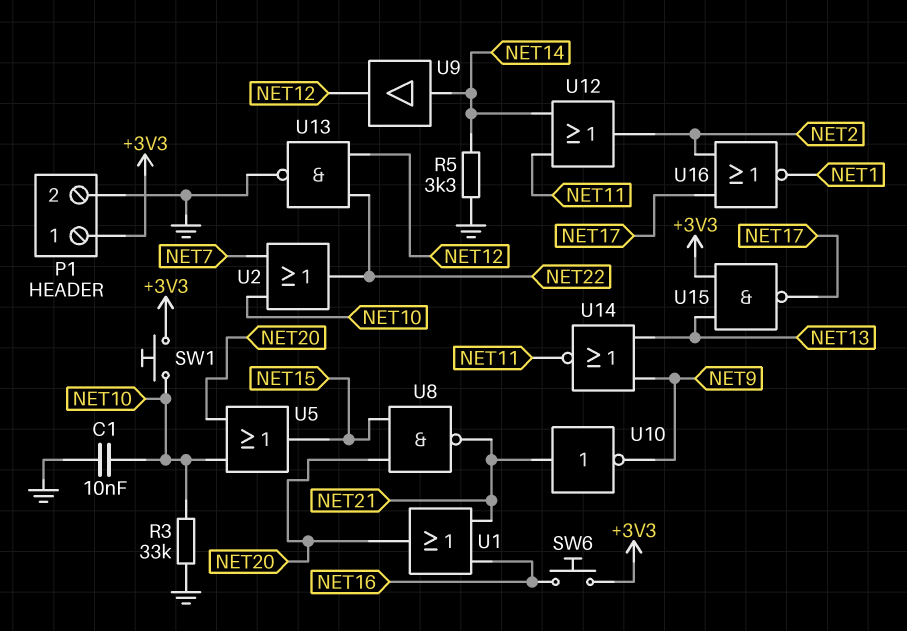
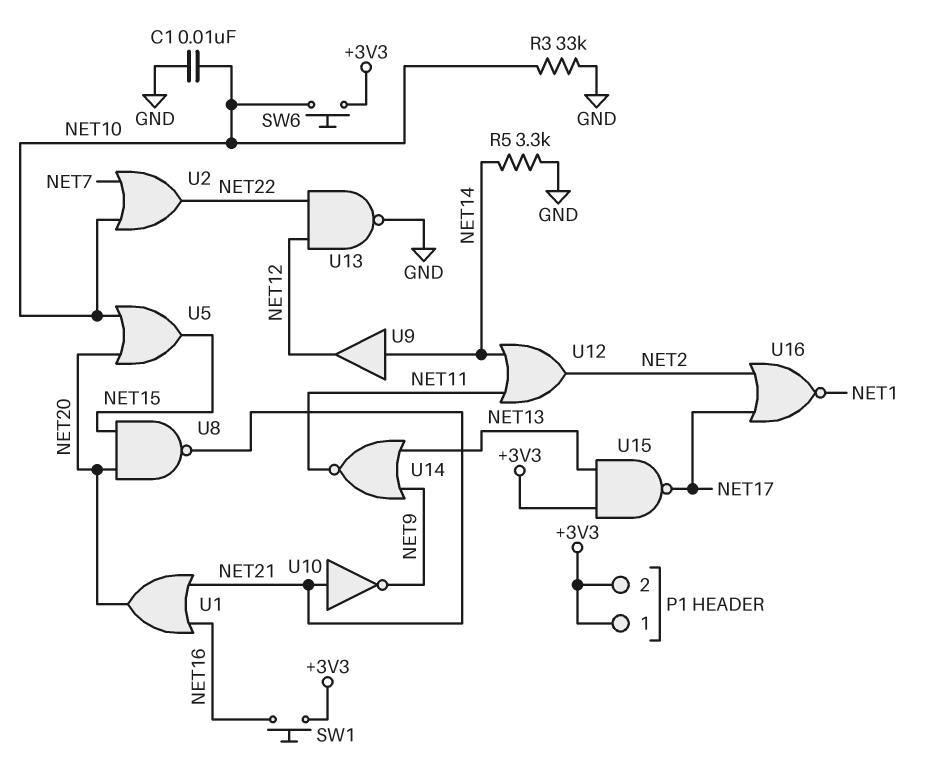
P1 pin 2: GND -> +3V3
SW1: button (+3V3, NET10) -> button (+3V3, NET16)
SW6: button (+3V3, NET16) -> button (+3V3, NET10)

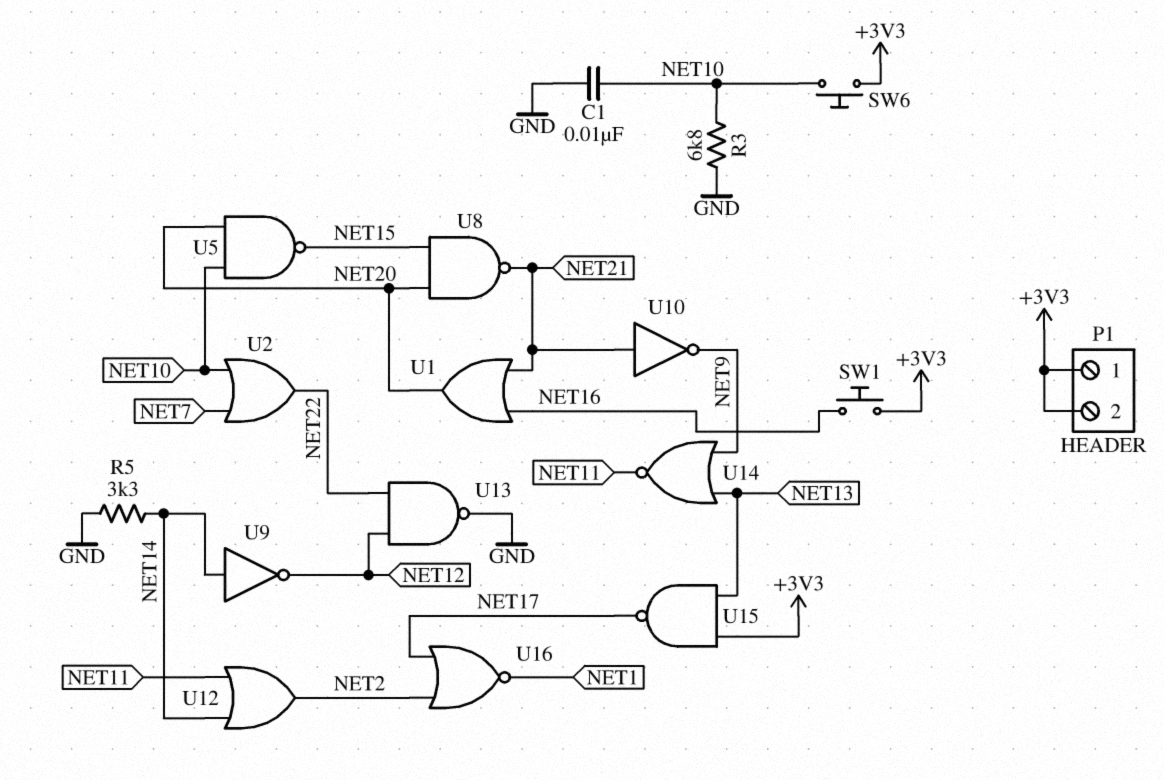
R3: 33k (GND, NET10) -> 6.8k (GND, NET10)
U5: OR (in NET10, in NET20, out NET15) -> NAND (in NET10, in NET20, out NET15)
U9: buffer (in NET14, out NET12) -> NOT (in NET14, out NET12)

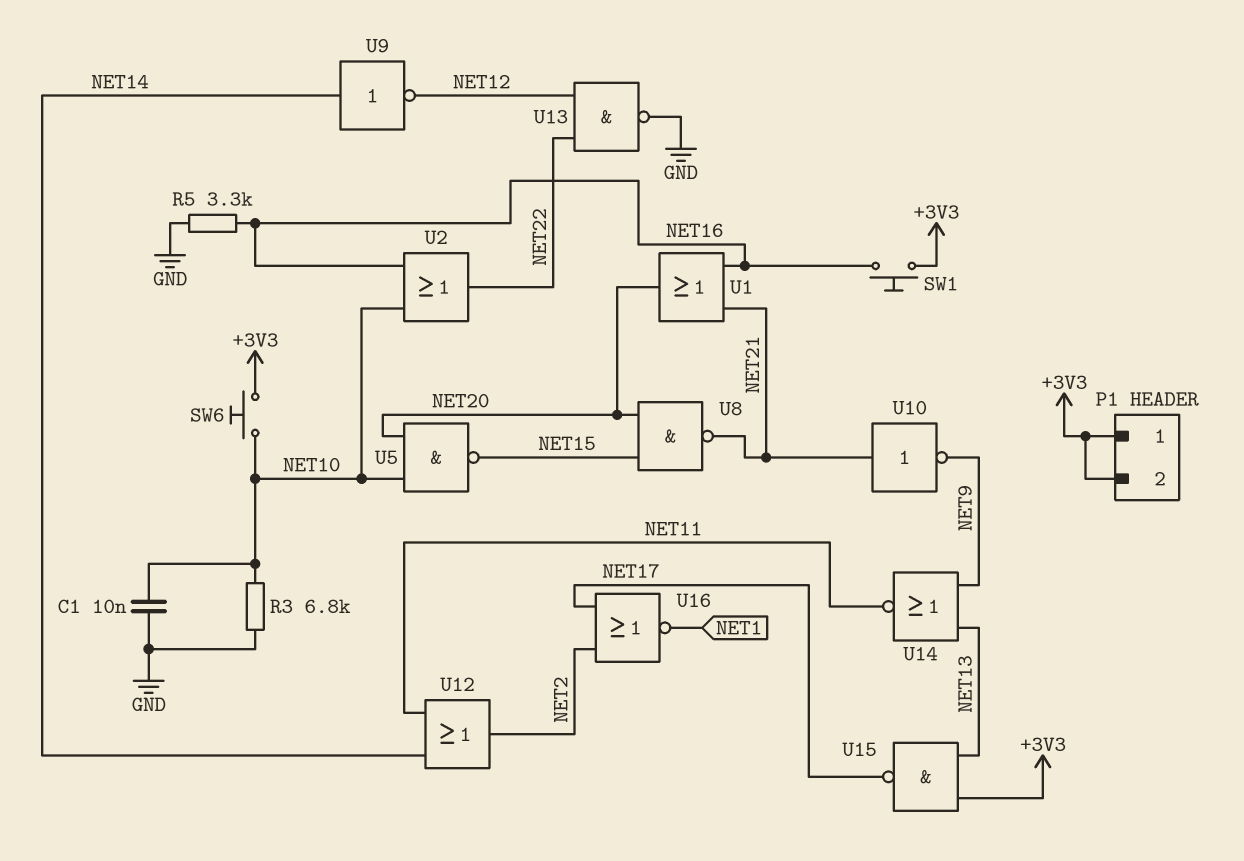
R5: 3.3k (GND, NET14) -> 3.3k (GND, NET16)
U2: OR (in NET7, in NET10, out NET22) -> OR (in NET10, in NET16, out NET22)

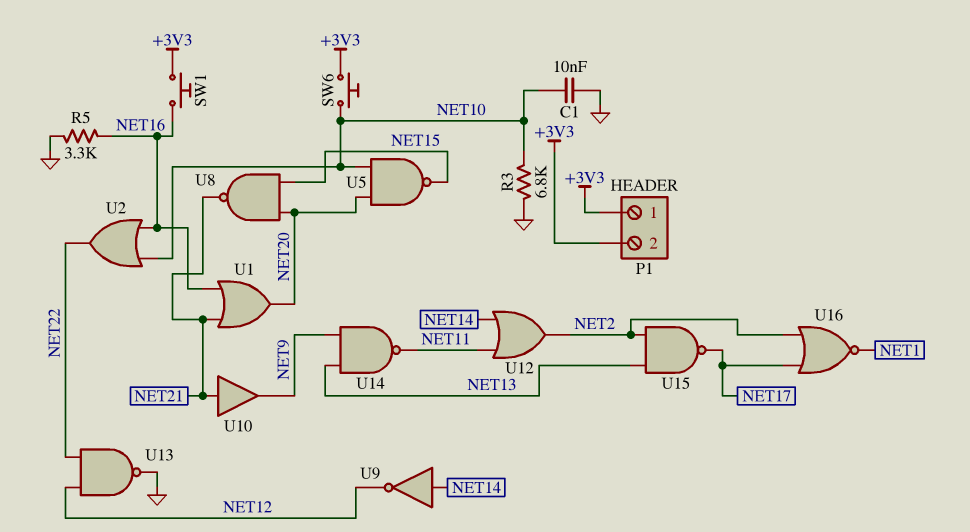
U10: NOT (in NET21, out NET9) -> buffer (in NET21, out NET9)
U14: NOR (in NET9, in NET13, out NET11) -> NAND (in NET9, in NET13, out NET11)
U15: NAND (in +3V3, in NET13, out NET17) -> NAND (in NET2, in NET13, out NET17)

